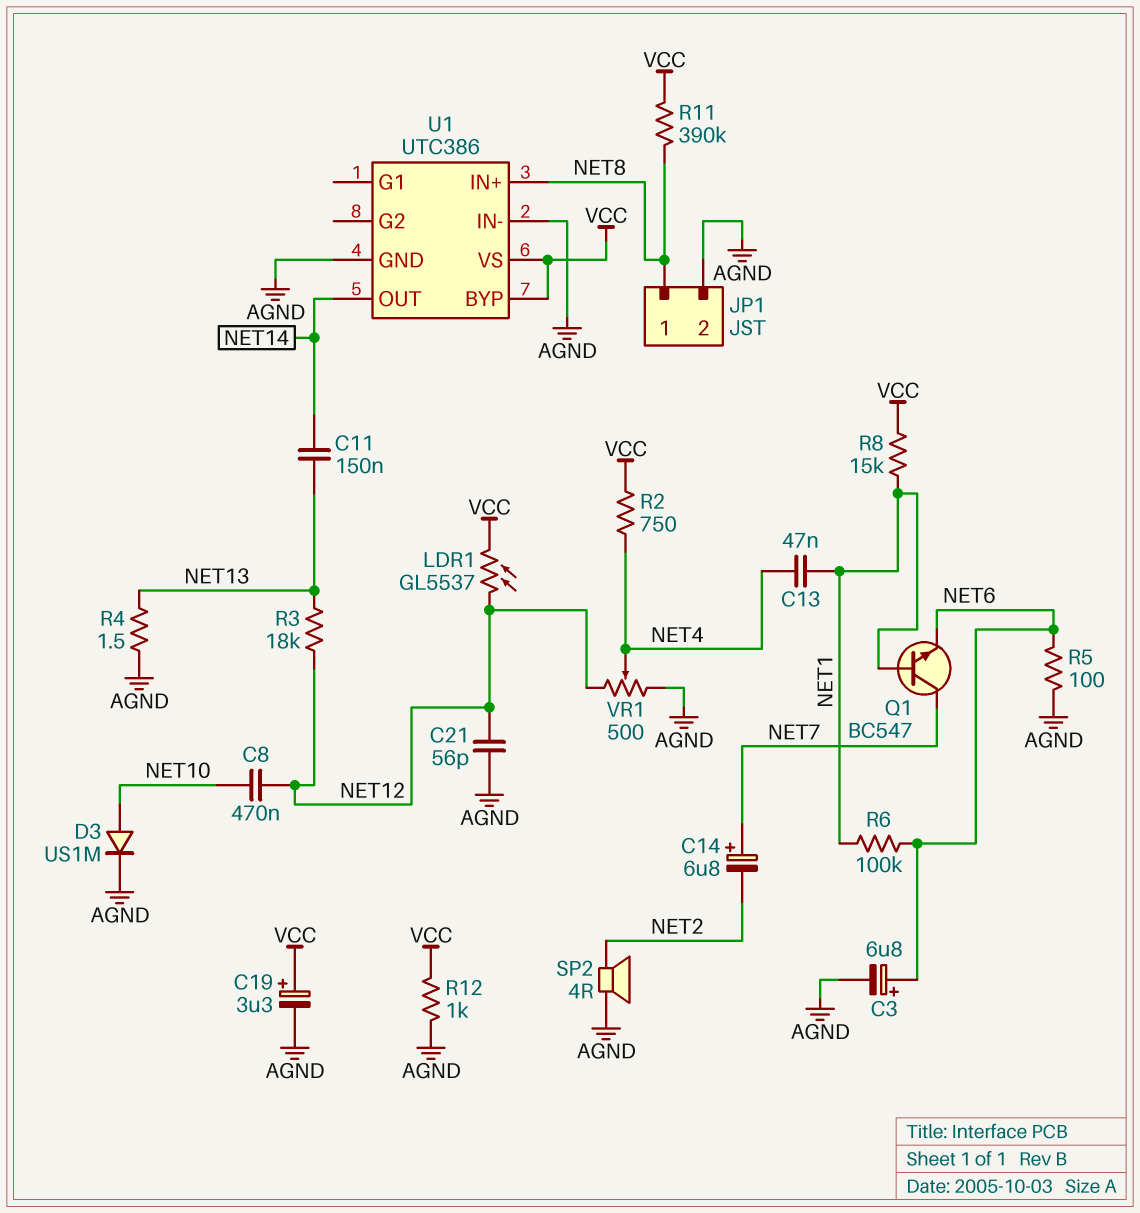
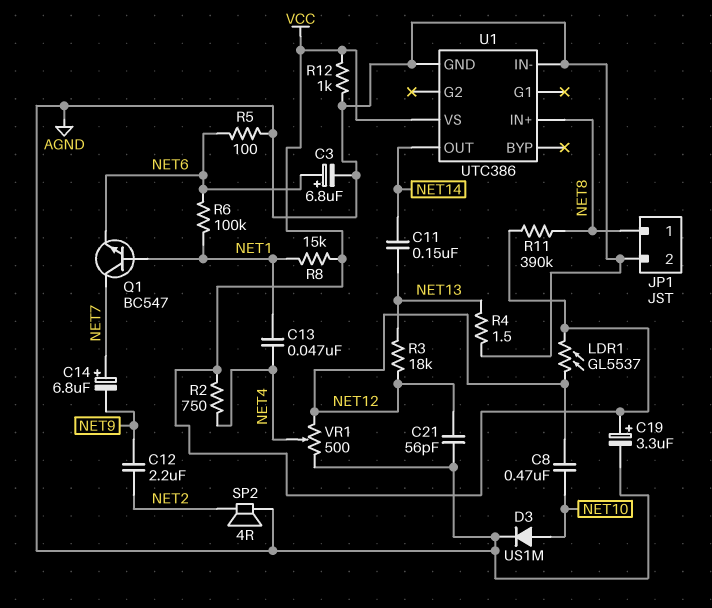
C12: none -> 2.2uF (NET2, NET9)
C14: 6.8uF (plus NET7, minus NET2) -> 6.8uF (plus NET7, minus NET9)
U1 pin BYP: VCC -> none

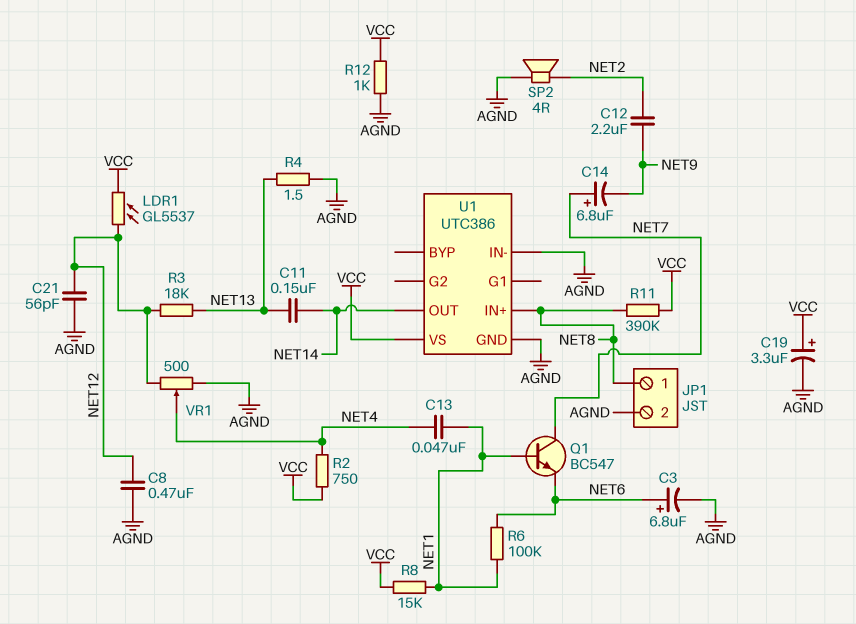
C8: 470nF (NET10, NET12) -> 470nF (AGND, NET12)
D3: diode US1M (A NET10, K AGND) -> none
R5: 100 (AGND, NET6) -> none

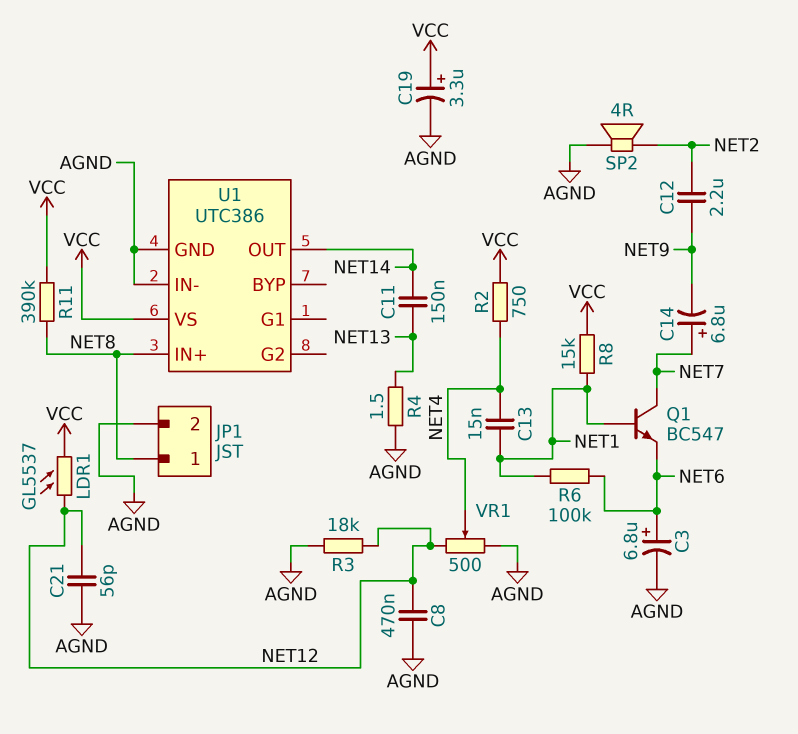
C13: 47nF (NET1, NET4) -> 15nF (NET1, NET4)
R3: 18k (NET12, NET13) -> 18k (AGND, NET12)
R12: 1k (AGND, VCC) -> none

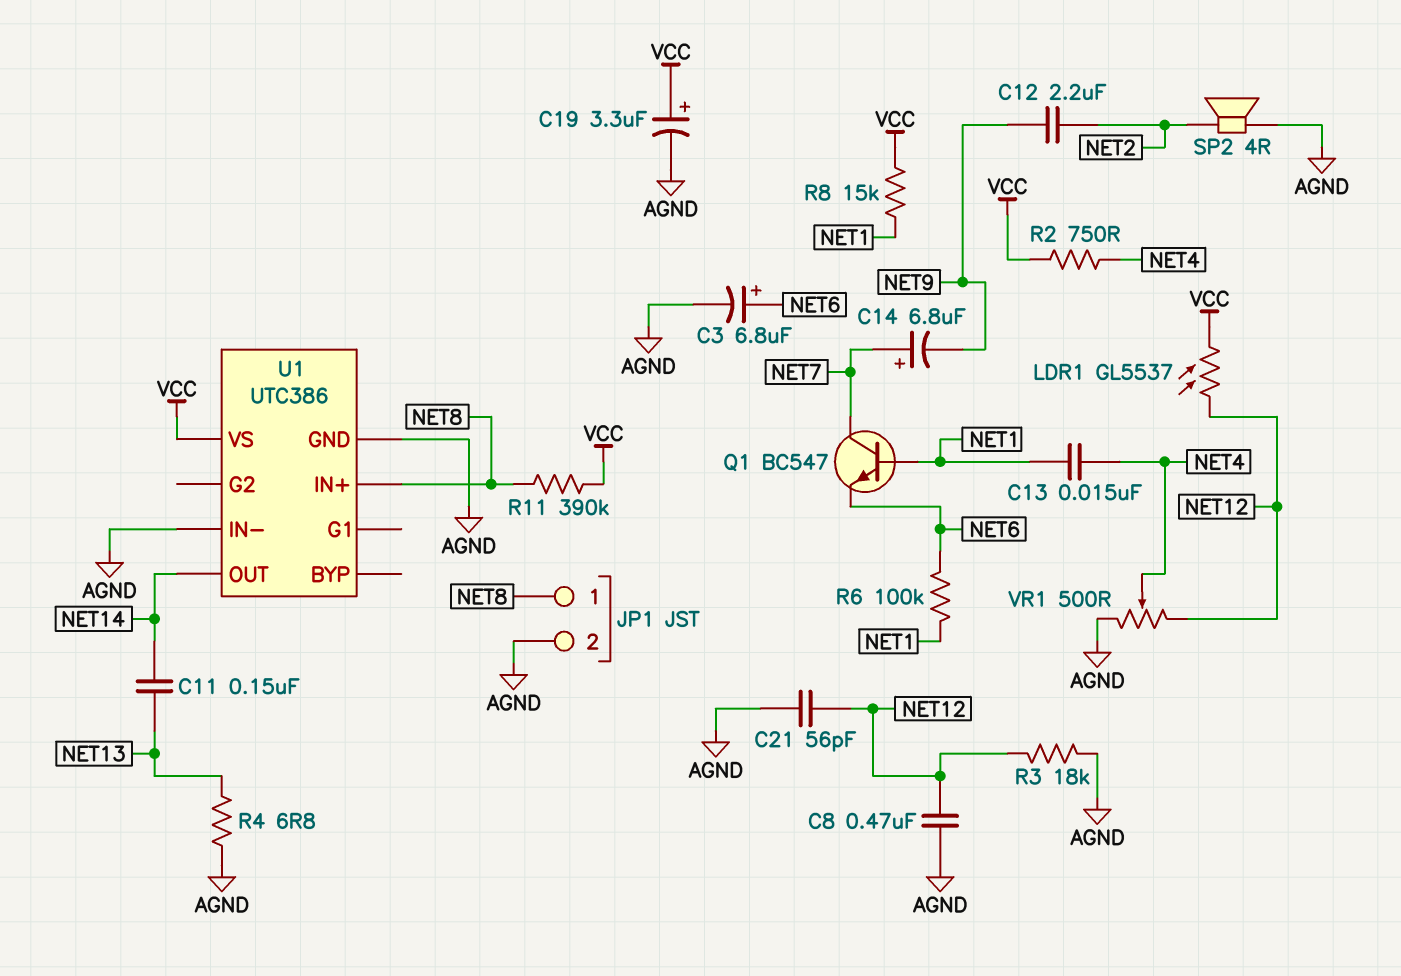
R4: 1.5 (AGND, NET13) -> 6.8 (AGND, NET13)

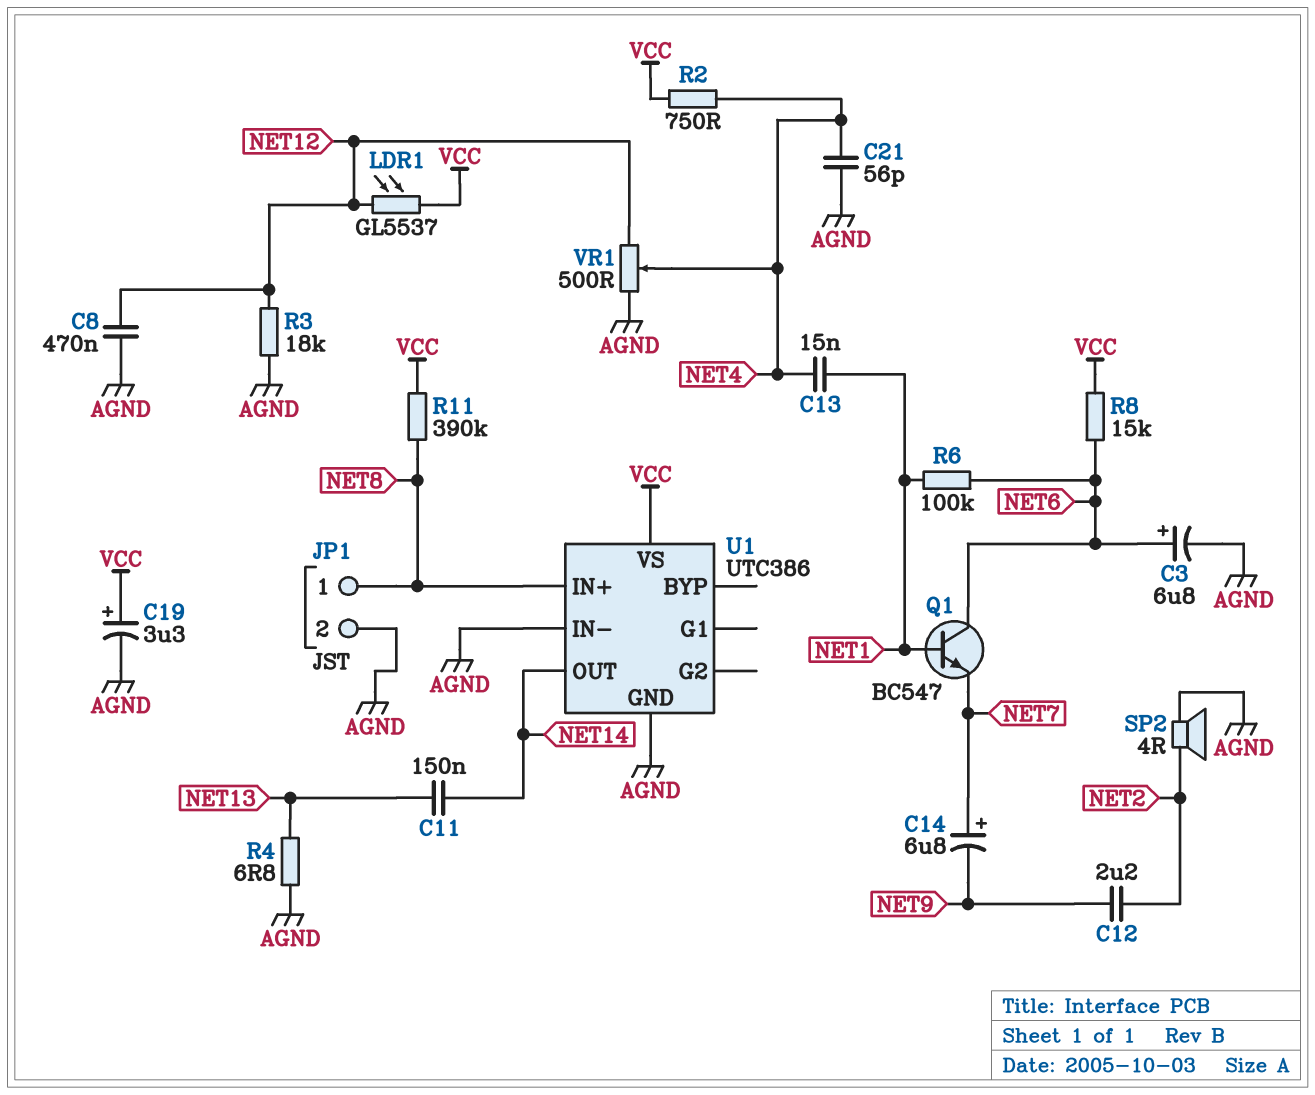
C21: 56pF (AGND, NET12) -> 56pF (AGND, NET4)
Q1: NPN BC547 (B NET1, C NET7, E NET6) -> NPN BC547 (B NET1, C NET6, E NET7)
R8: 15k (NET1, VCC) -> 15k (NET6, VCC)

